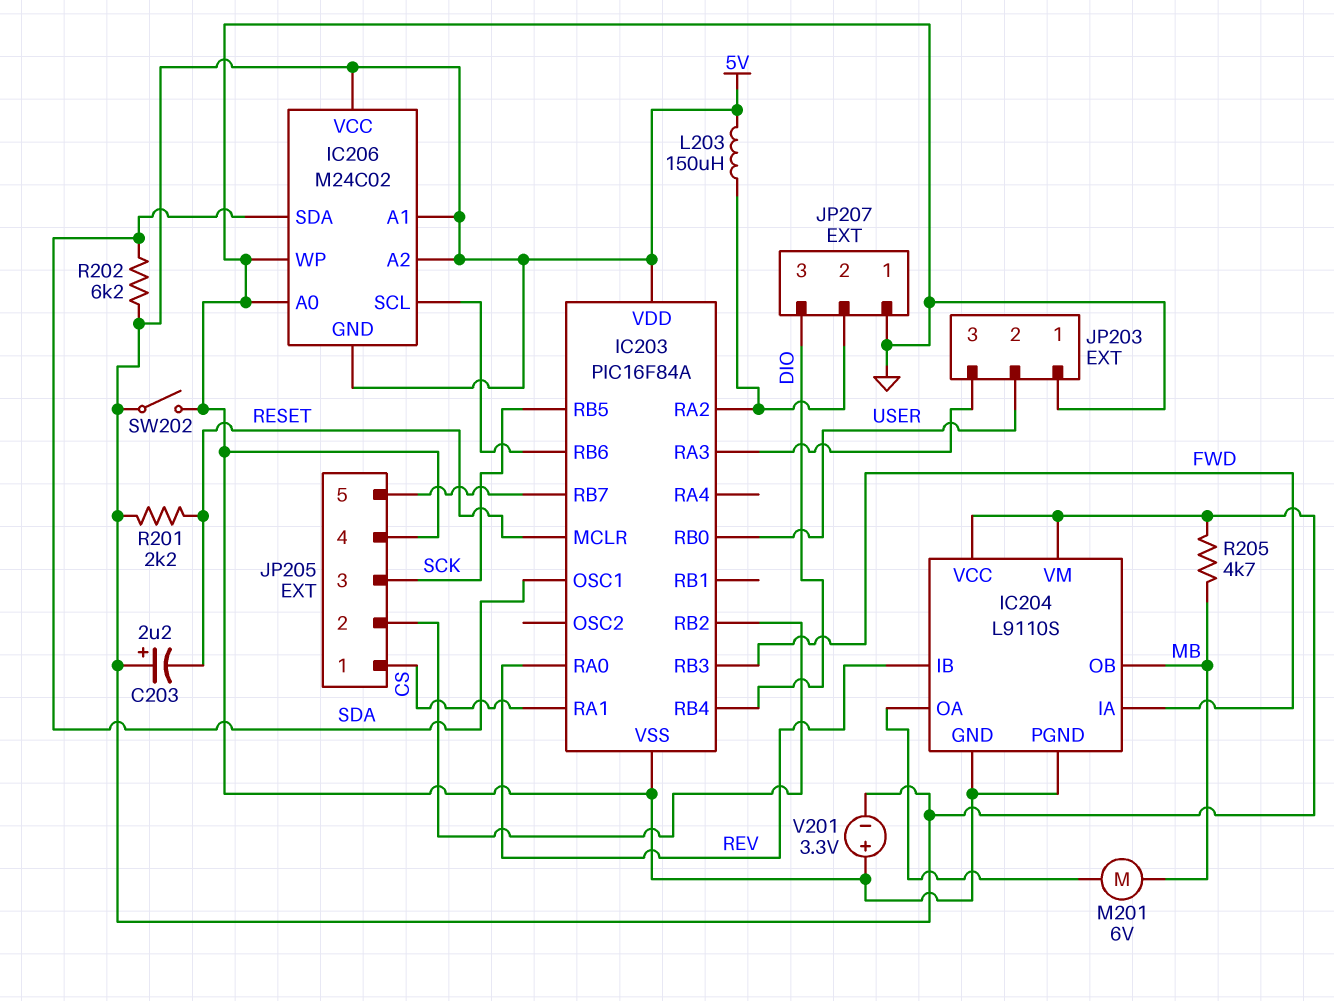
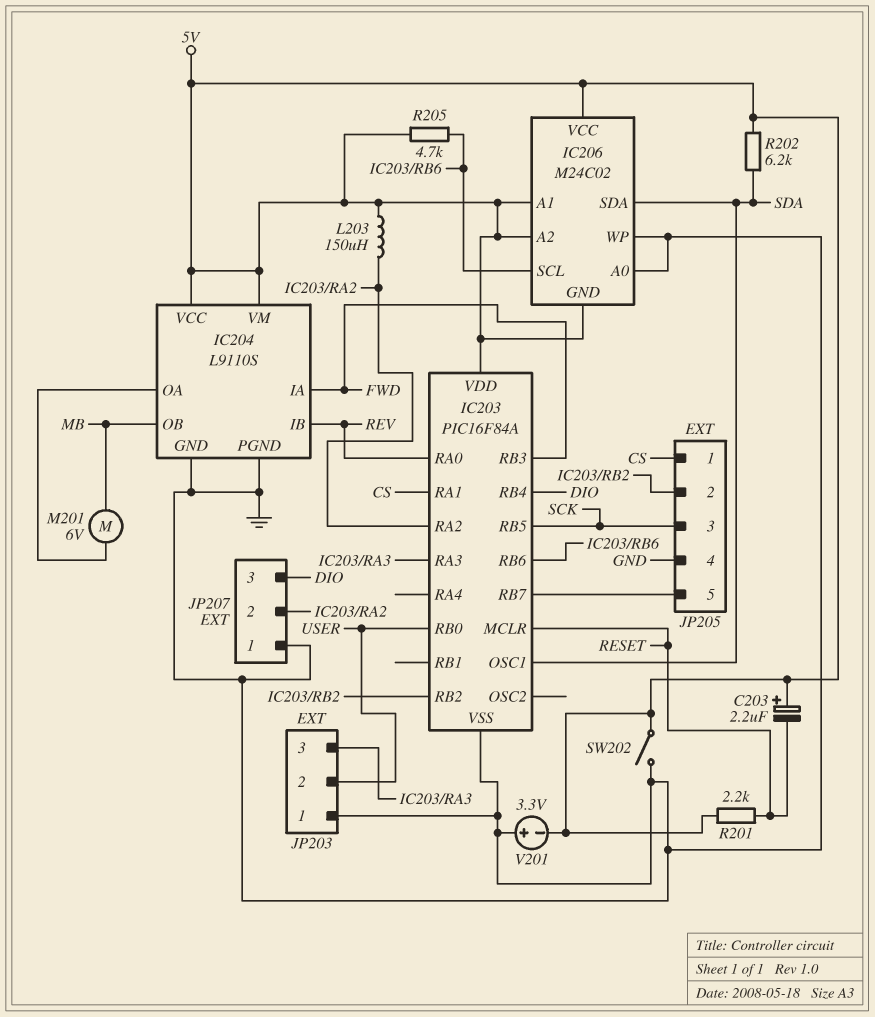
R205: 4.7k (5V, MB) -> 4.7k (5V, IC203/RB6)

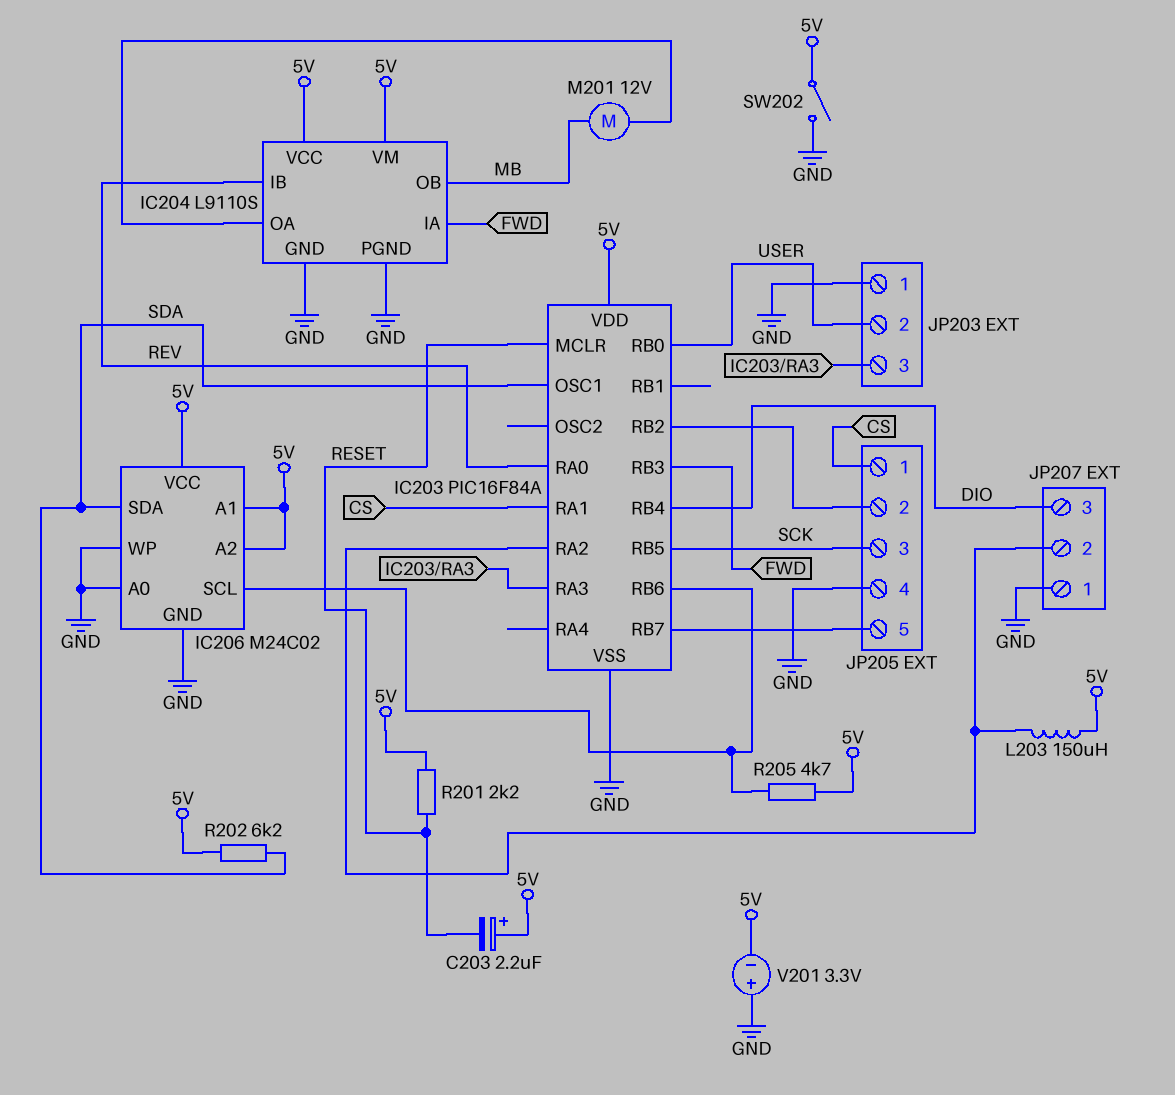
IC206 pin GND: 5V -> GND
M201: motor 6V (IC204/OA, MB) -> motor 12V (IC204/OA, MB)

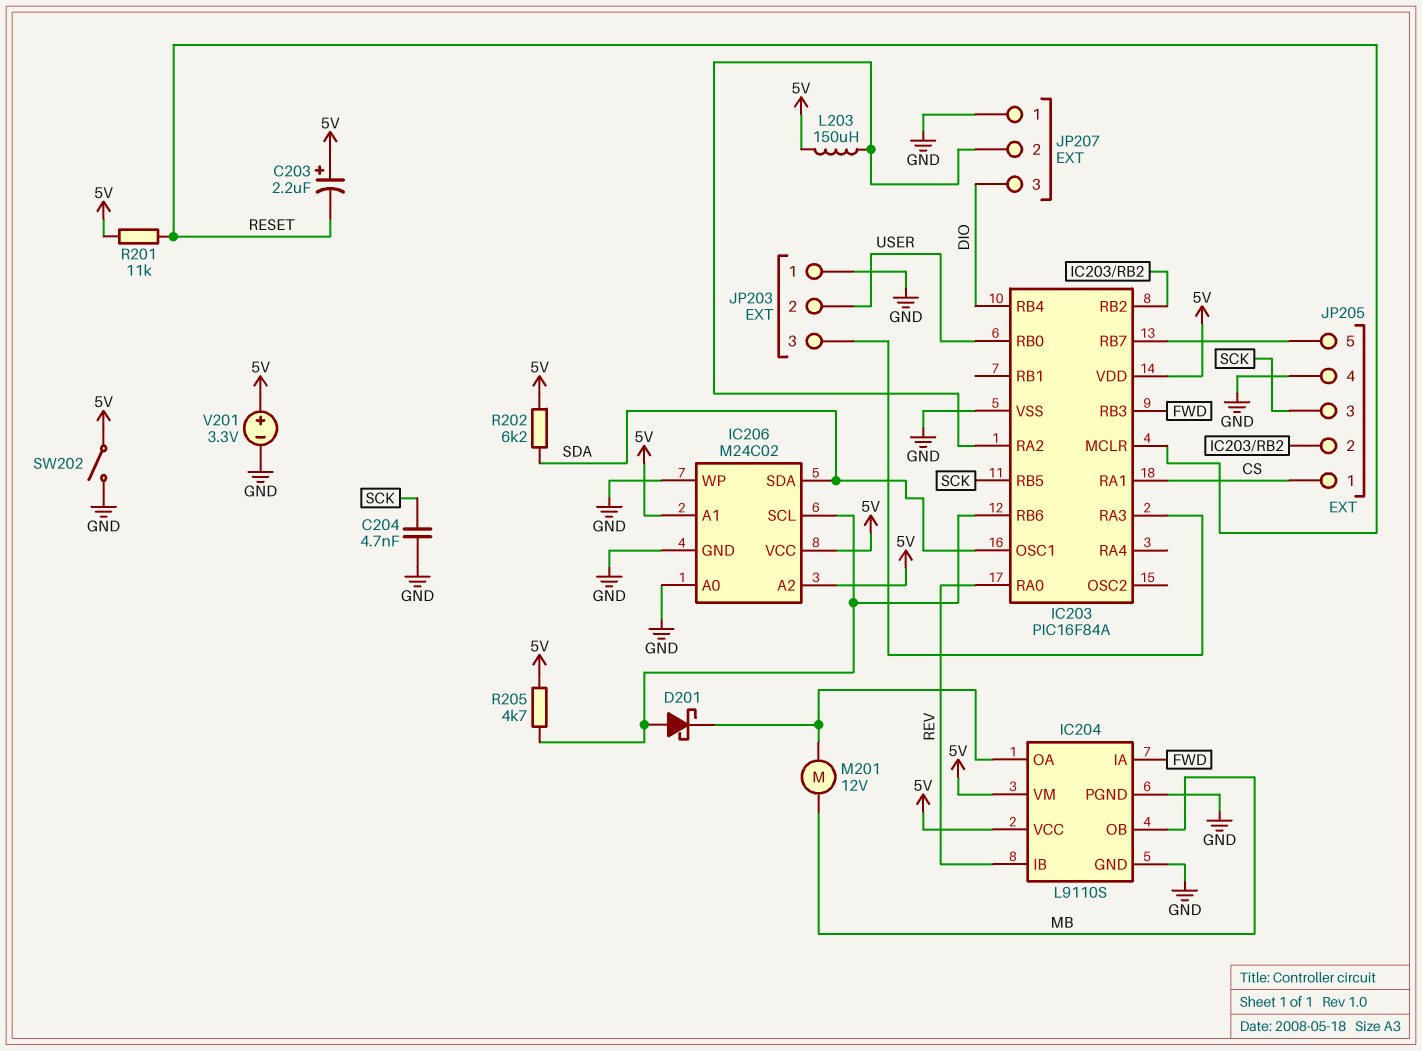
C204: none -> 4.7nF (GND, SCK)
D201: none -> schottky (A IC203/RB6, K IC204/OA)
R201: 2.2k (5V, RESET) -> 11k (5V, RESET)
V201: 3.3V (plus GND, minus 5V) -> 3.3V (plus 5V, minus GND)

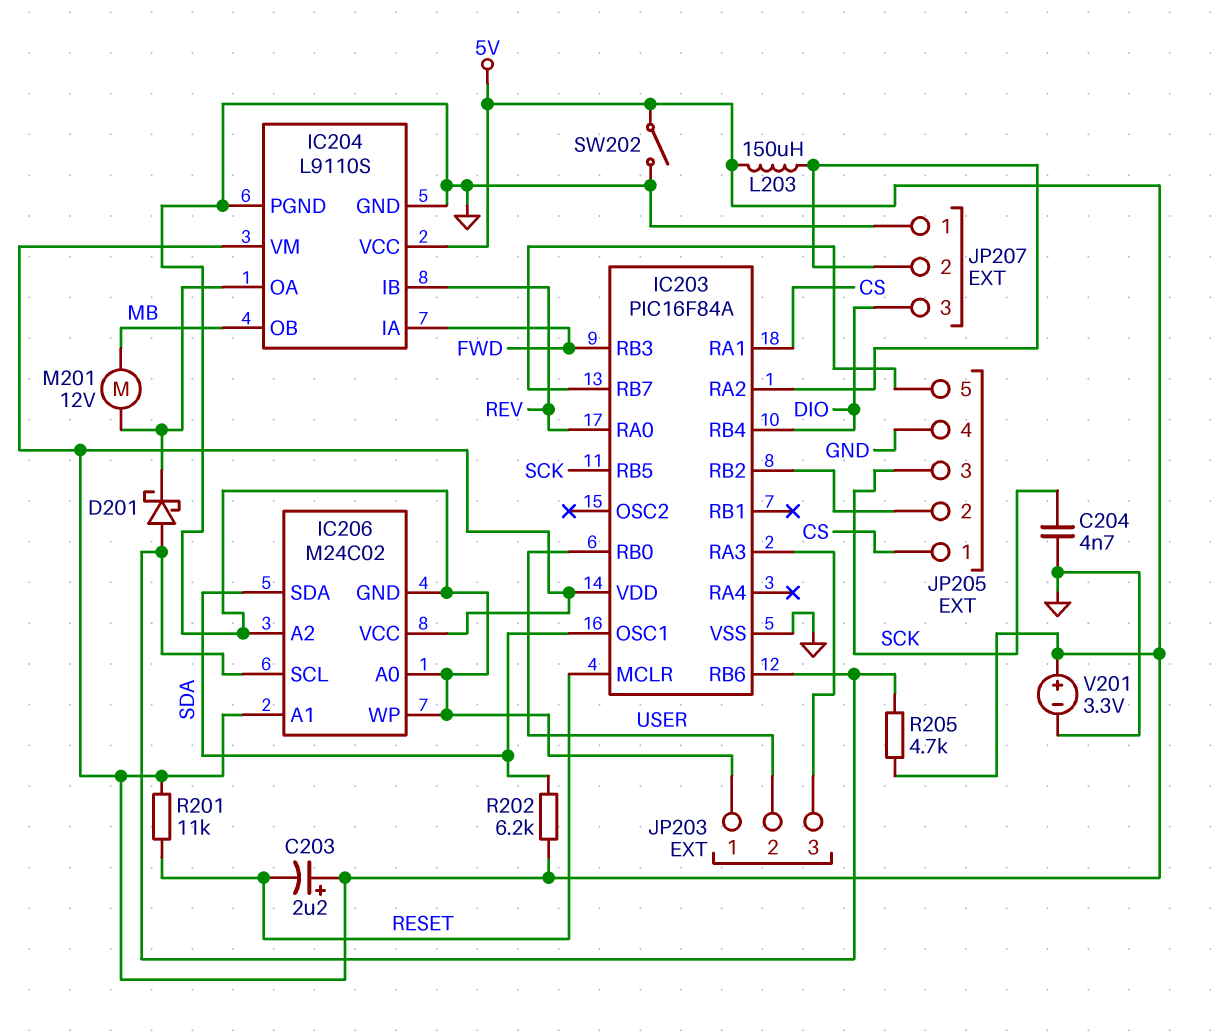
IC206 pin A2: 5V -> GND

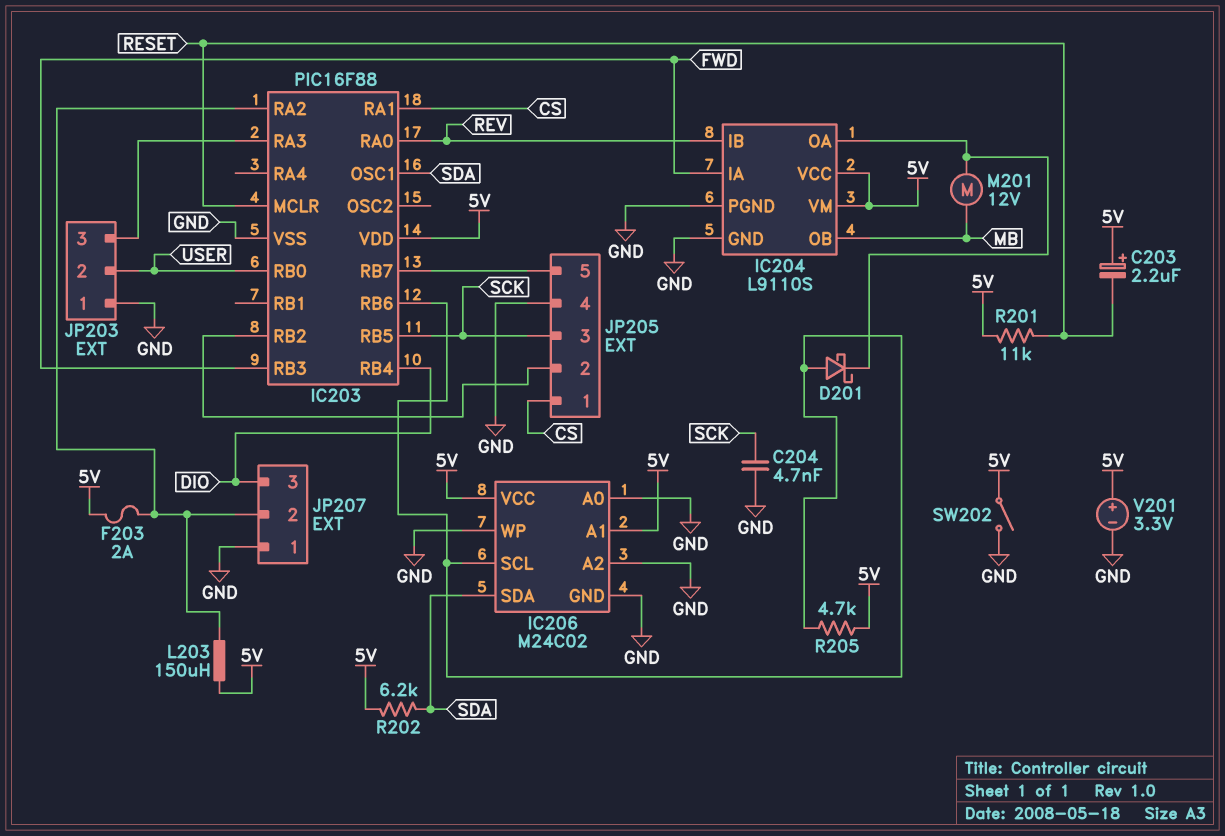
F203: none -> 2A (5V, IC203/RA2)
IC203: PIC16F84A -> PIC16F88

